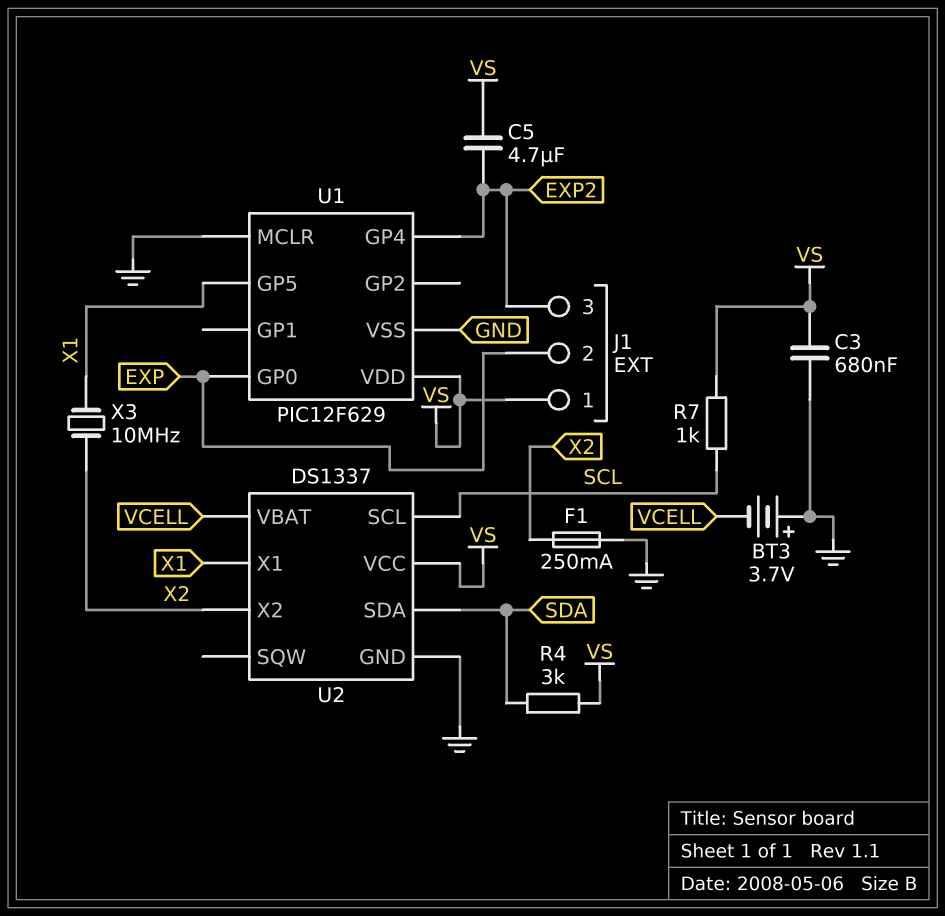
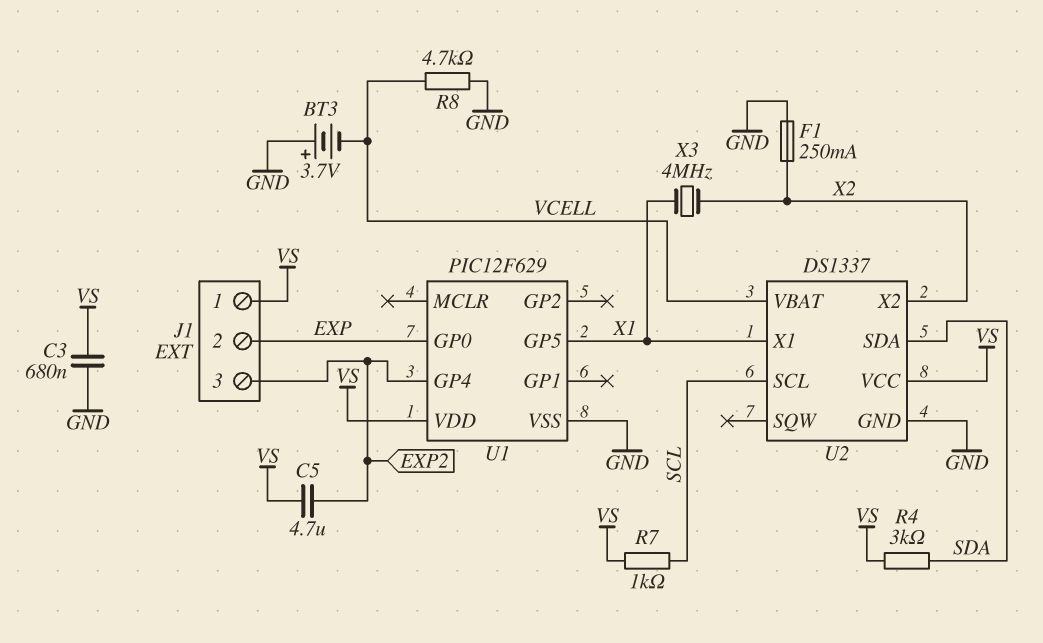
R8: none -> 4.7k (GND, VCELL)
U1 pin MCLR: GND -> none
X3: 10MHz (X1, X2) -> 4MHz (X1, X2)

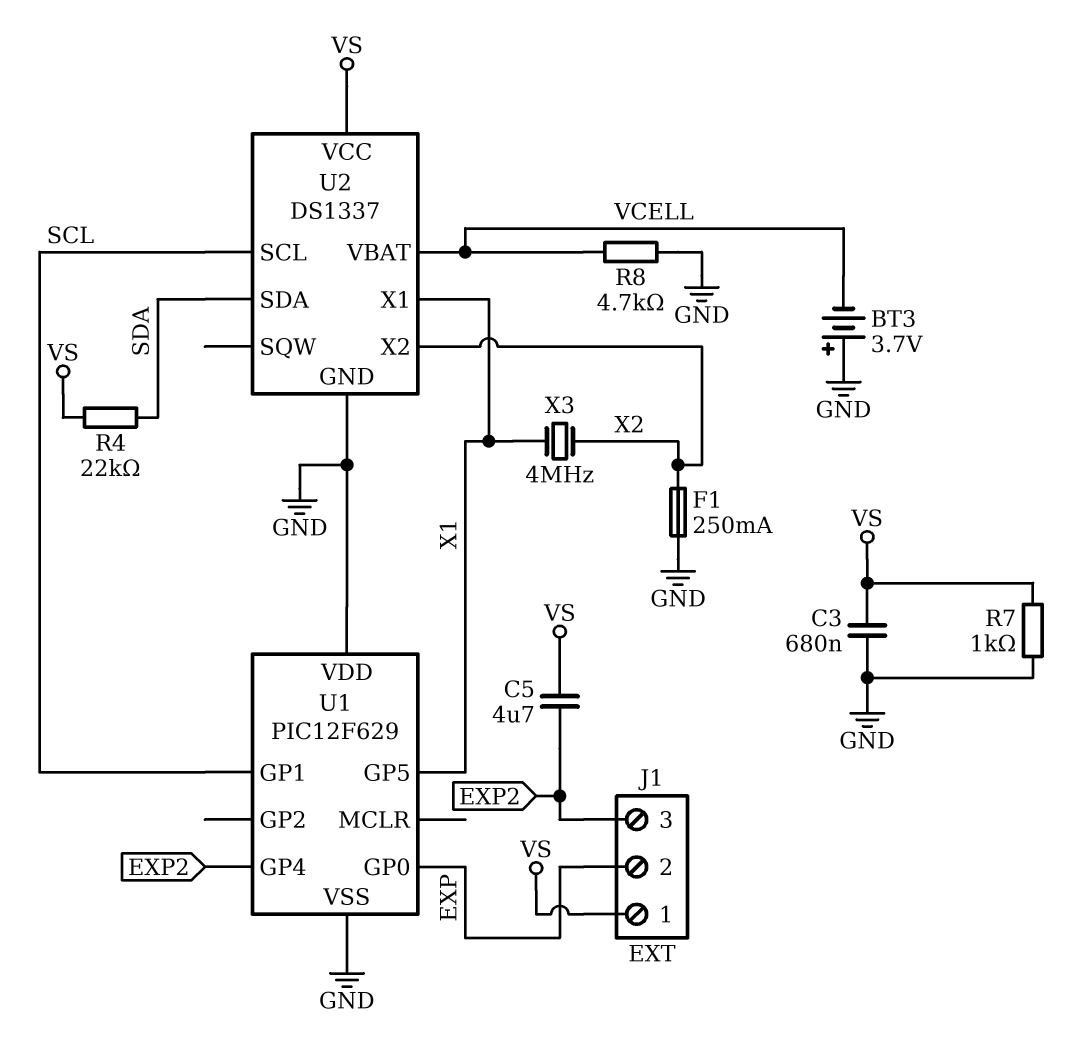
R4: 3k (SDA, VS) -> 22k (SDA, VS)
R7: 1k (SCL, VS) -> 1k (GND, VS)
U1 pin GP1: none -> SCL
U1 pin VDD: VS -> GND

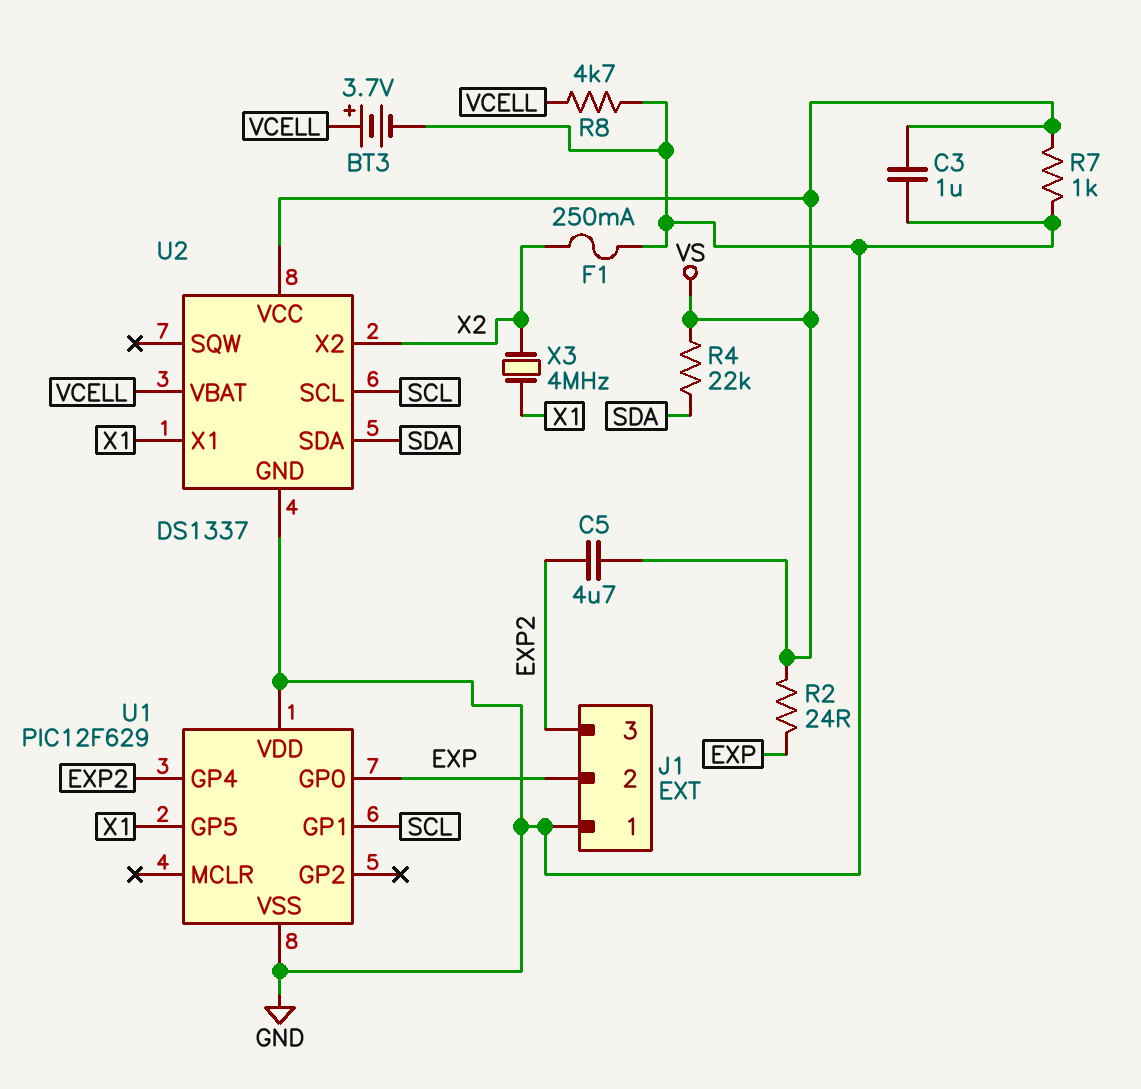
BT3: 3.7V (plus GND, minus VCELL) -> 3.7V (plus VCELL, minus GND)
C3: 680nF (GND, VS) -> 1uF (GND, VS)
J1 pin 1: VS -> GND
R2: none -> 24 (EXP, VS)

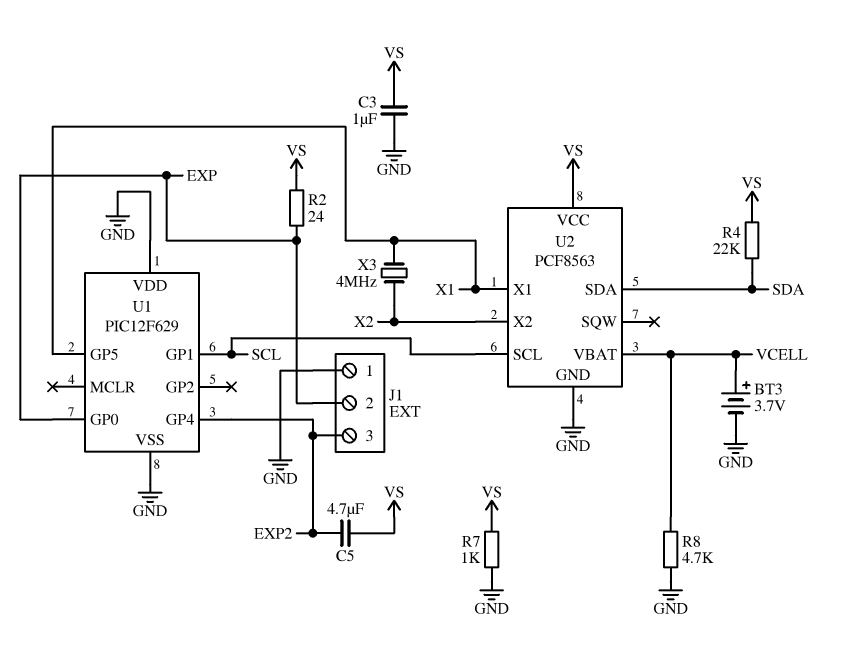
F1: 250mA (GND, X2) -> none
U2: DS1337 -> PCF8563

